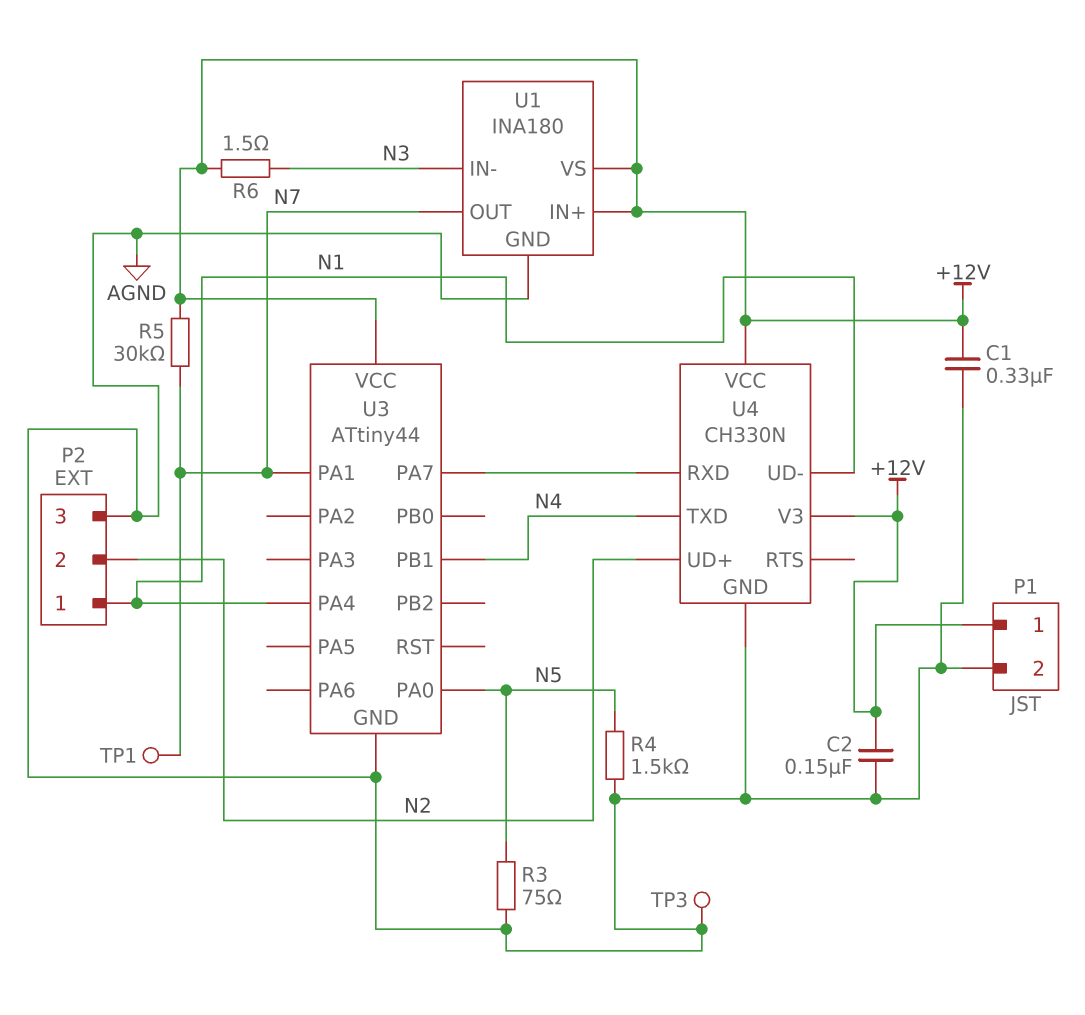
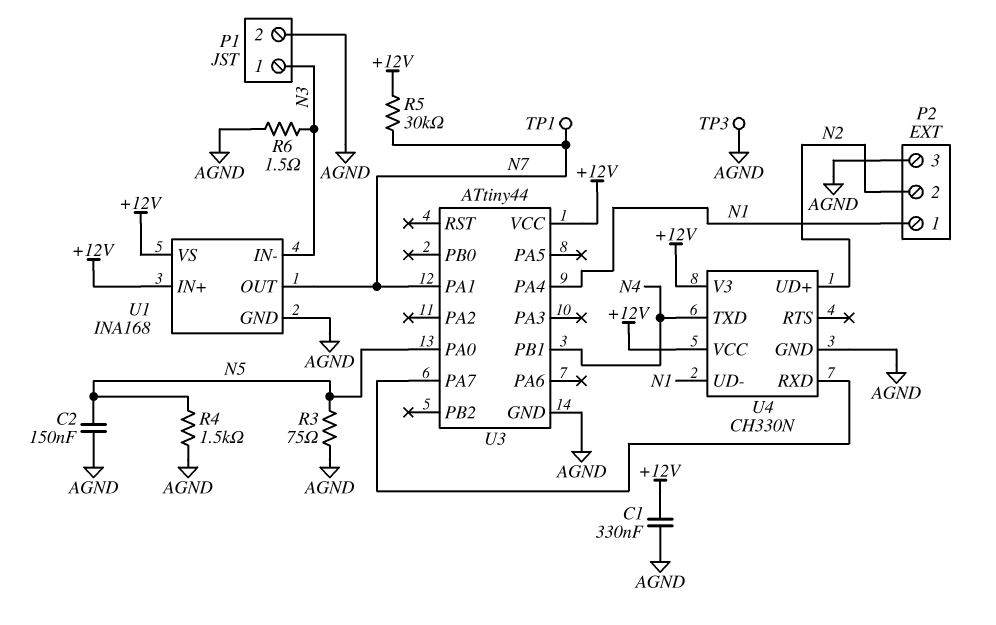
C2: 150nF (+12V, AGND) -> 150nF (AGND, N5)
P1 pin 1: +12V -> N3
R6: 1.5 (+12V, N3) -> 1.5 (AGND, N3)
U1: INA180 -> INA168

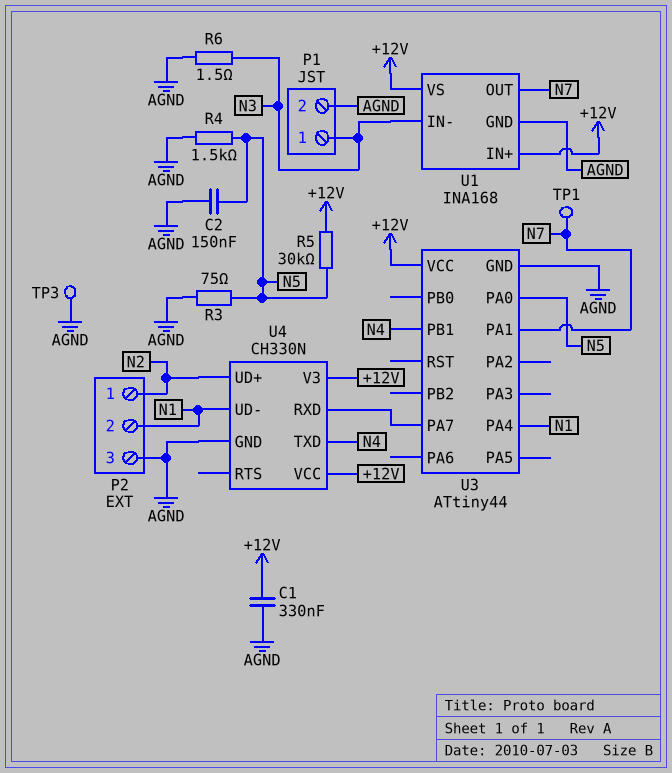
P2 pin 1: N1 -> N2
P2 pin 2: N2 -> N1
R5: 30k (+12V, N7) -> 30k (+12V, N5)

